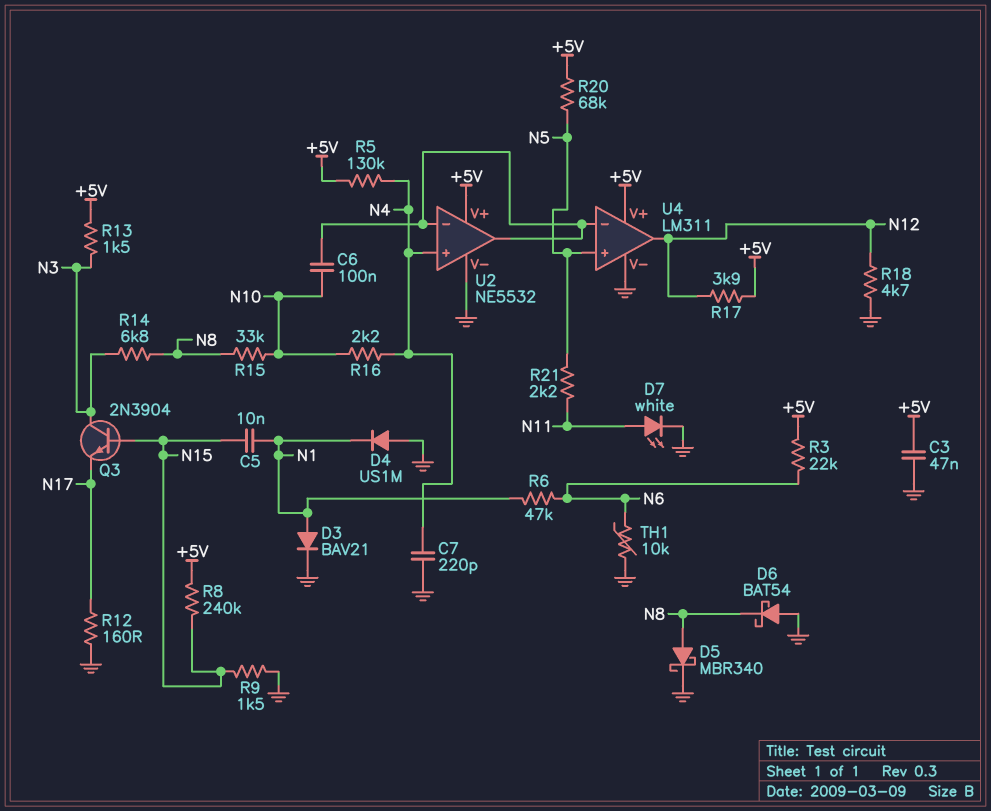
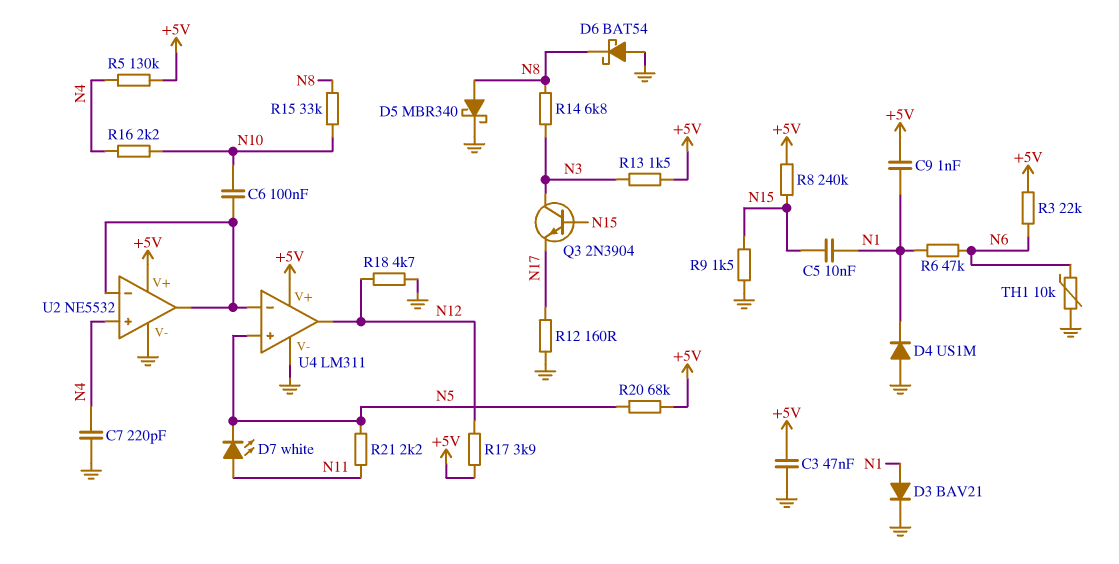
C9: none -> 1nF (+5V, N1)
D7: LED white (A N11, K GND) -> LED white (A N11, K N5)

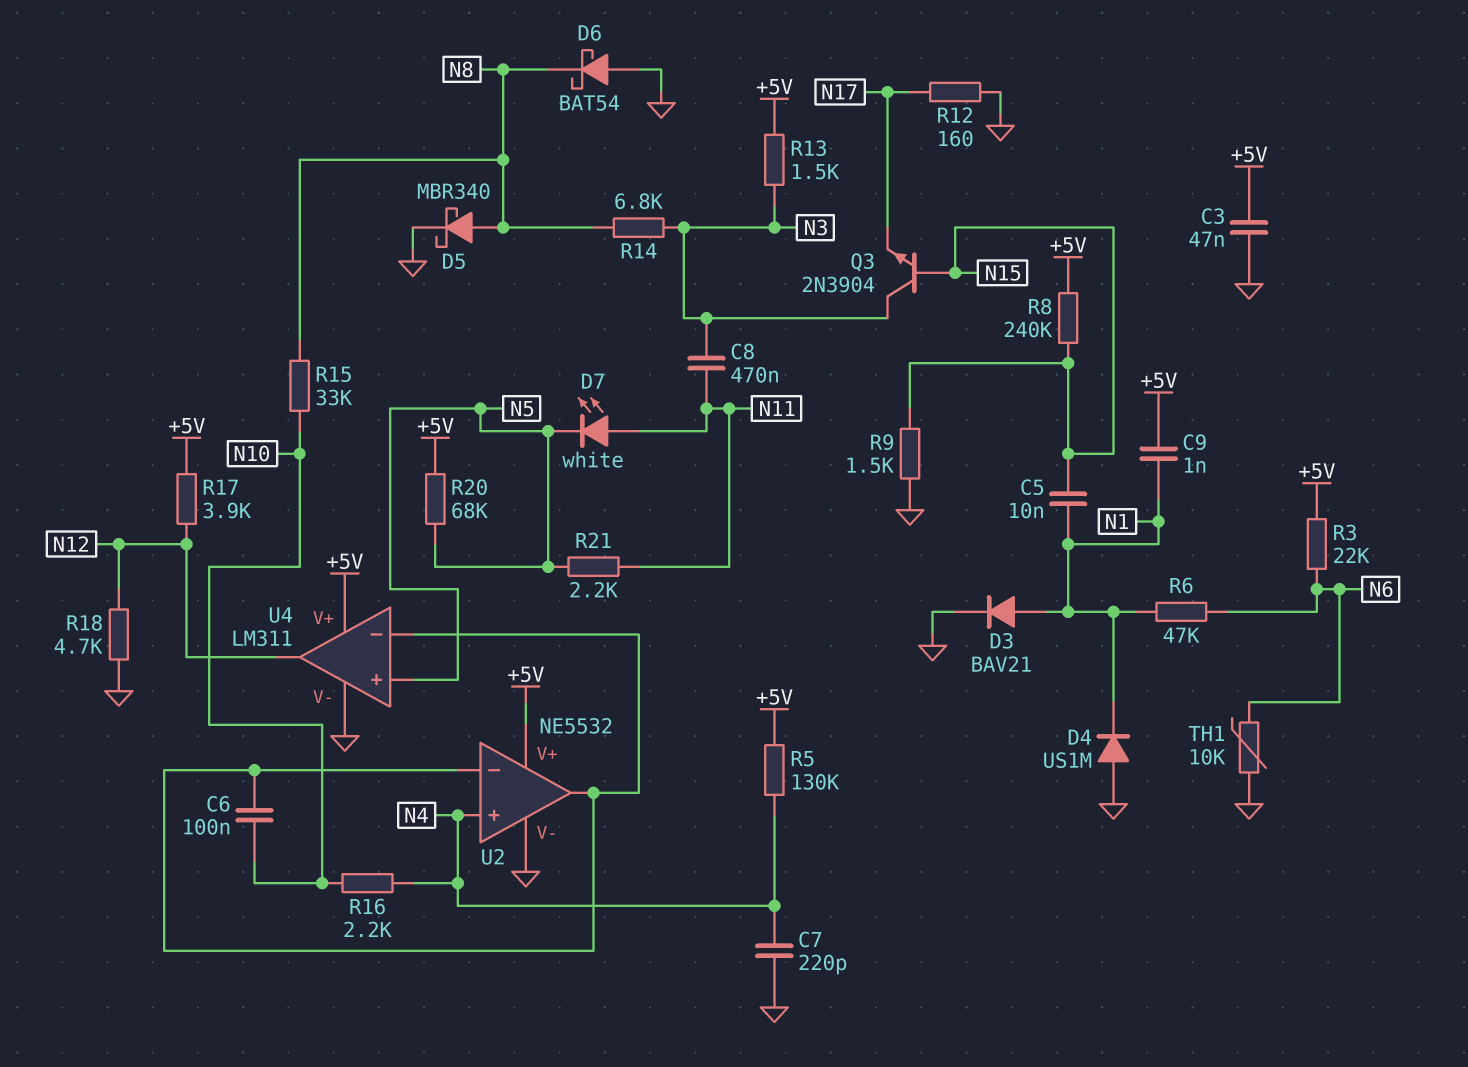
C8: none -> 470nF (N3, N11)

